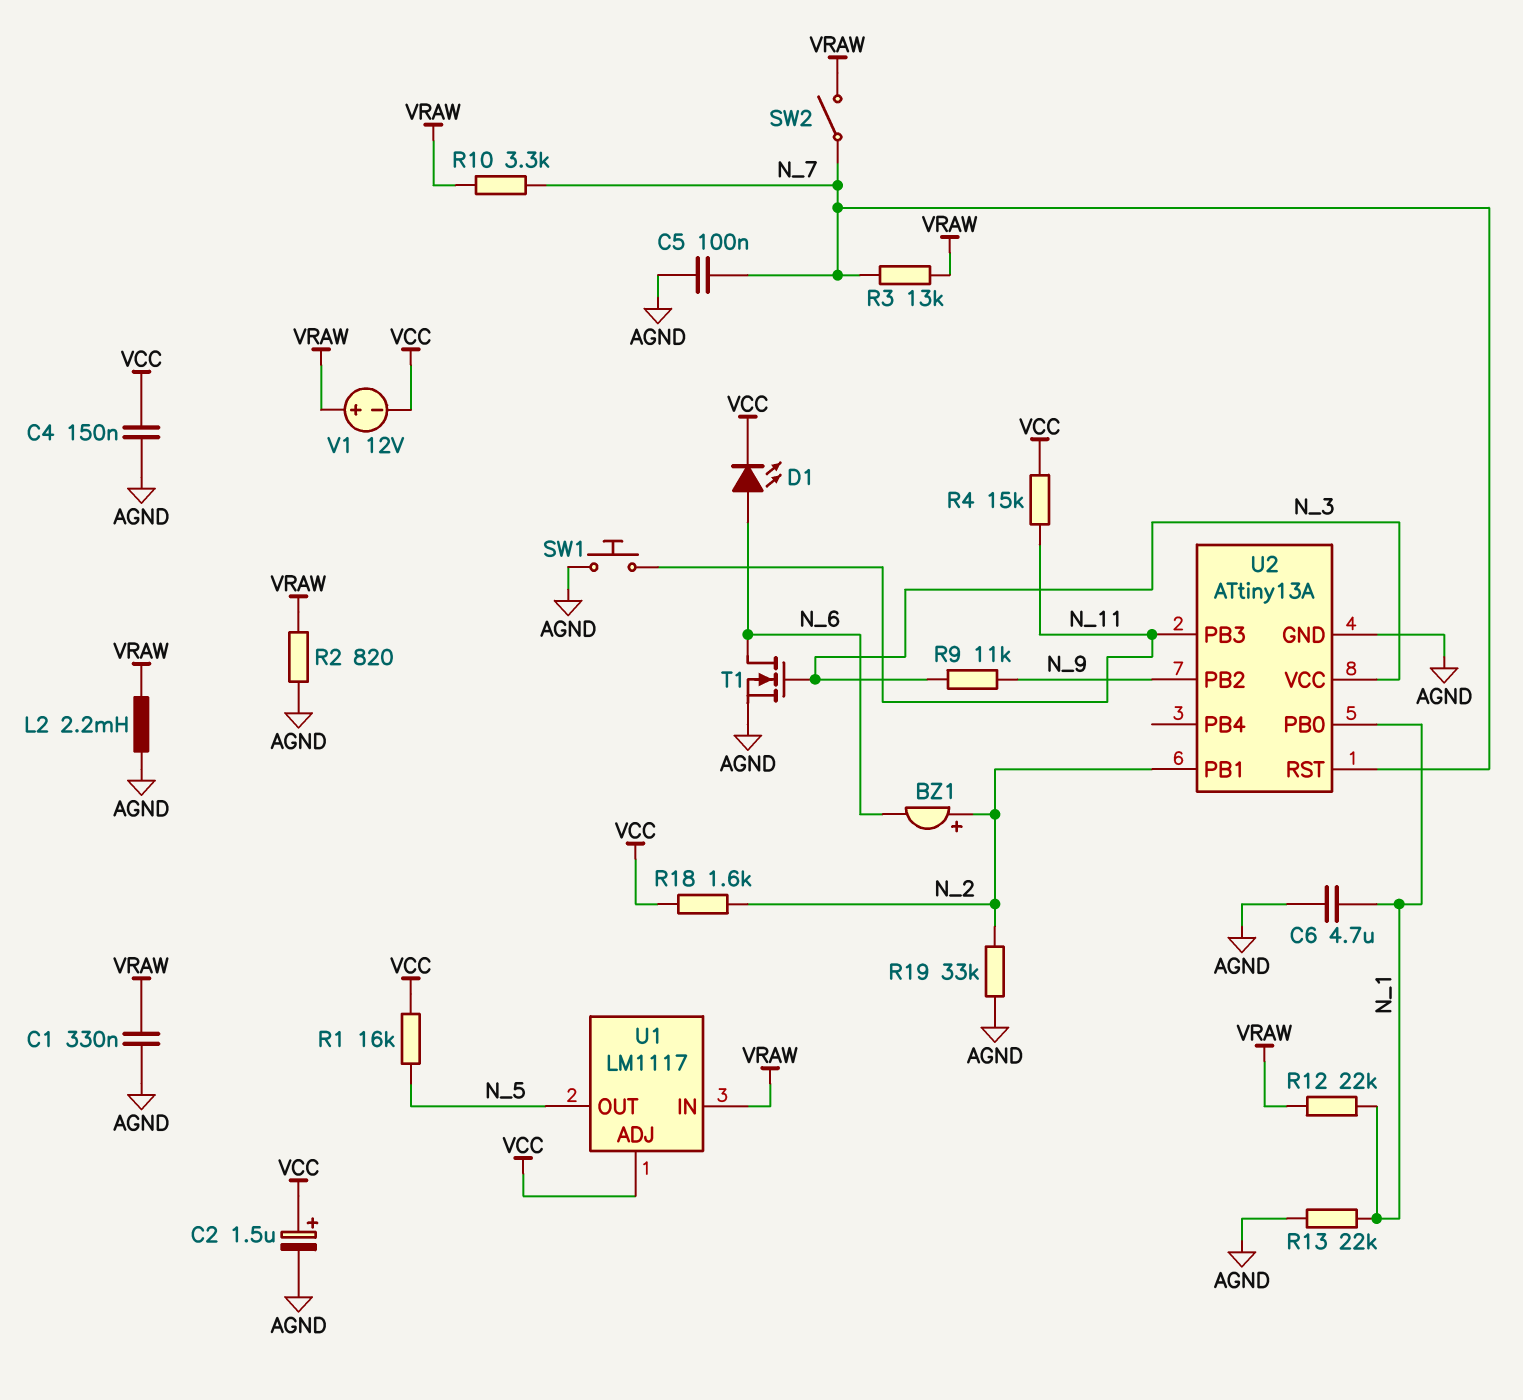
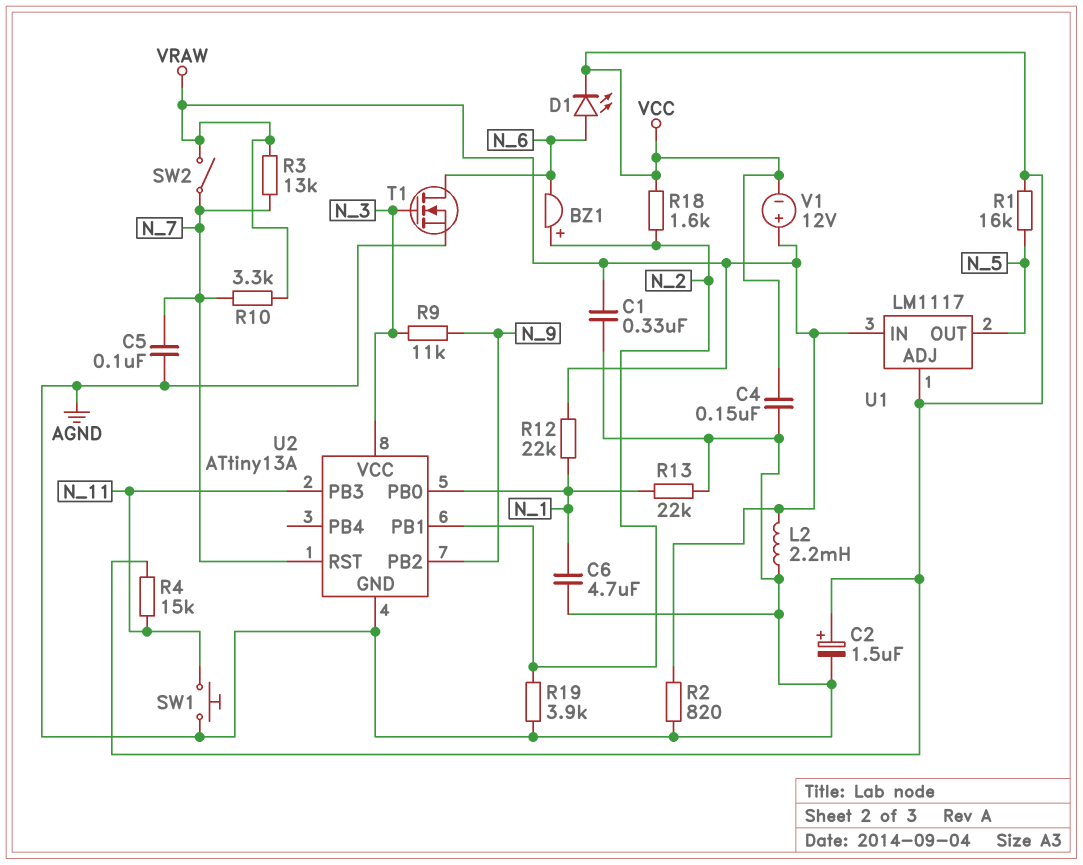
R19: 33k (AGND, N_2) -> 3.9k (AGND, N_2)

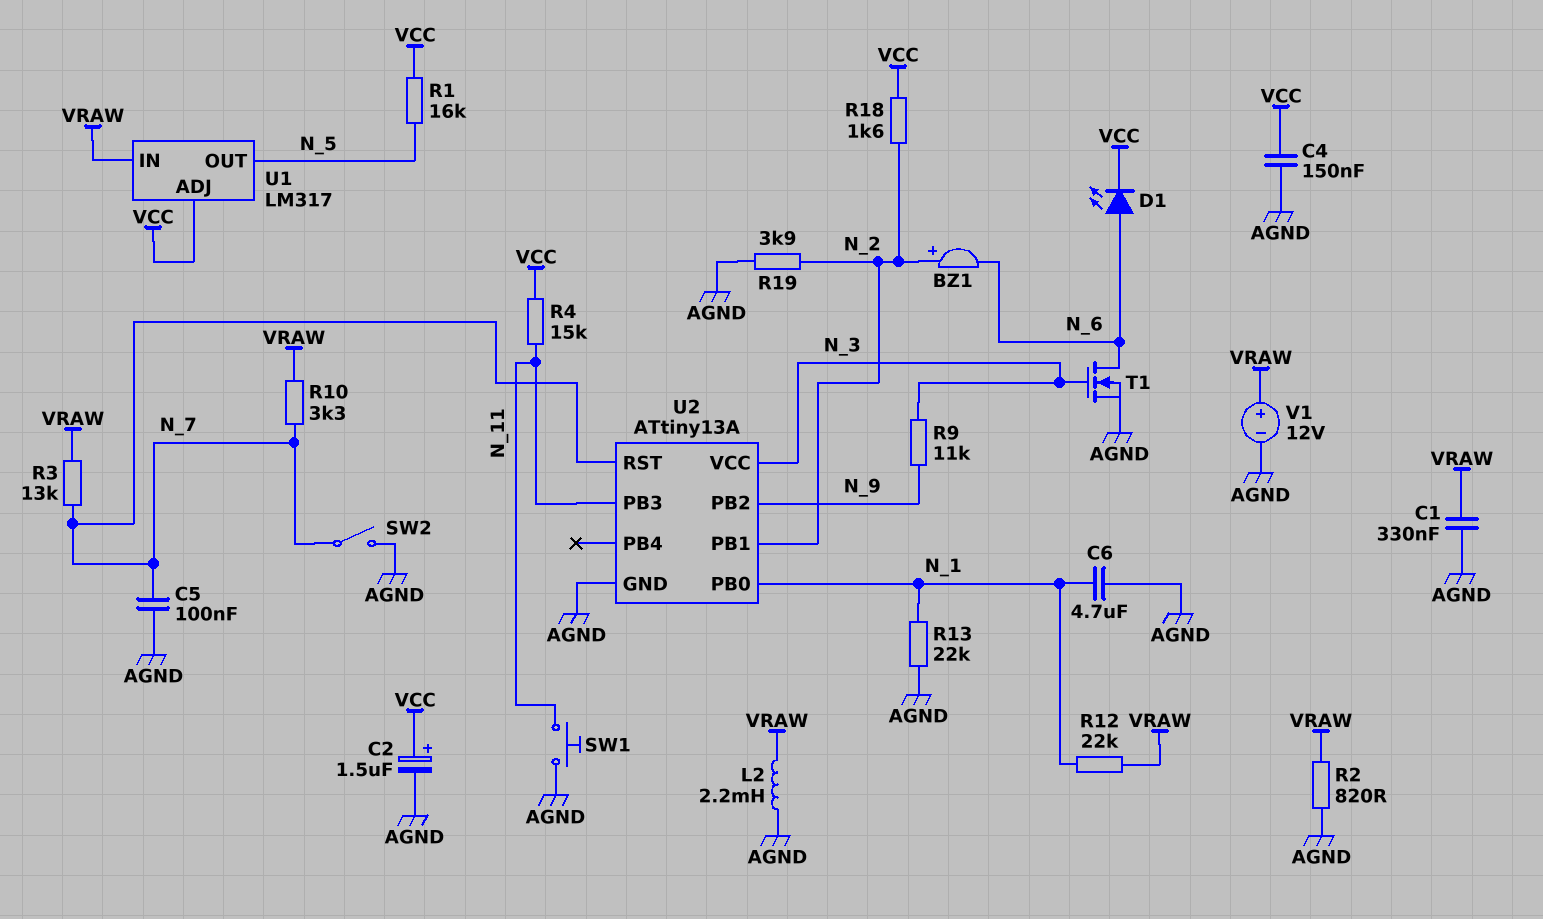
SW2: switch (N_7, VRAW) -> switch (AGND, N_7)
U1: LM1117 -> LM317
V1: 12V (plus VRAW, minus VCC) -> 12V (plus VRAW, minus AGND)

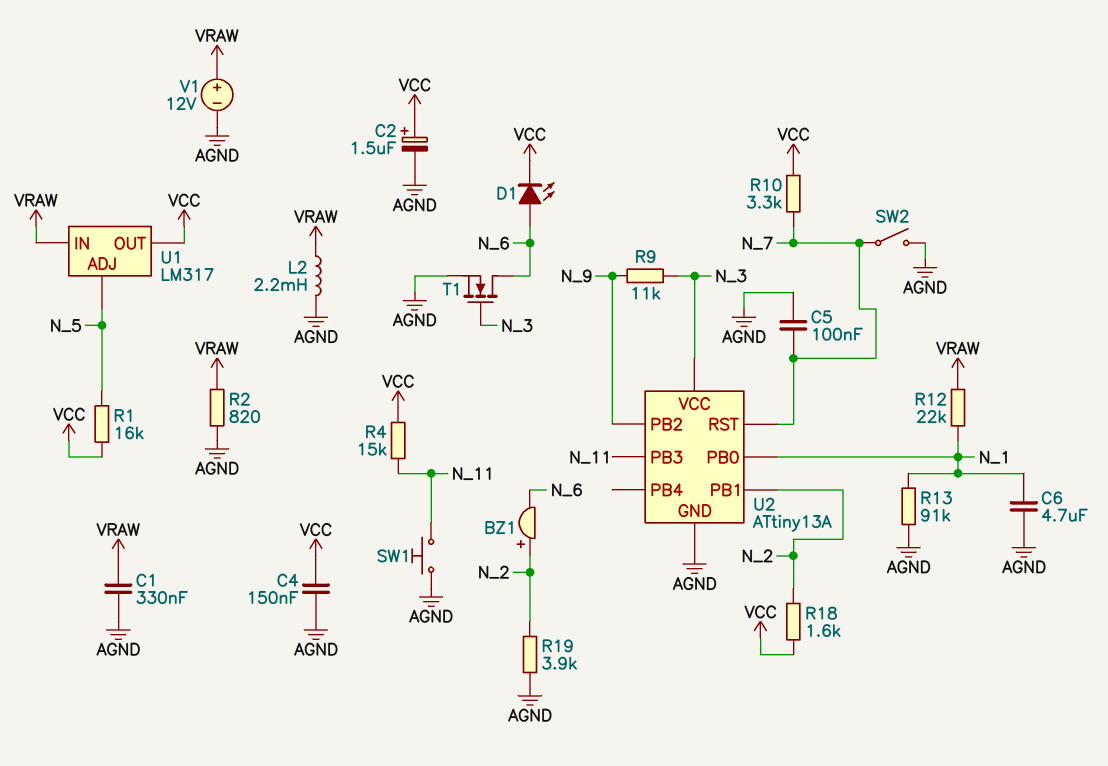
R3: 13k (N_7, VRAW) -> none
R10: 3.3k (N_7, VRAW) -> 3.3k (N_7, VCC)
R13: 22k (AGND, N_1) -> 91k (AGND, N_1)
U1 pin ADJ: VCC -> N_5
U1 pin OUT: N_5 -> VCC

